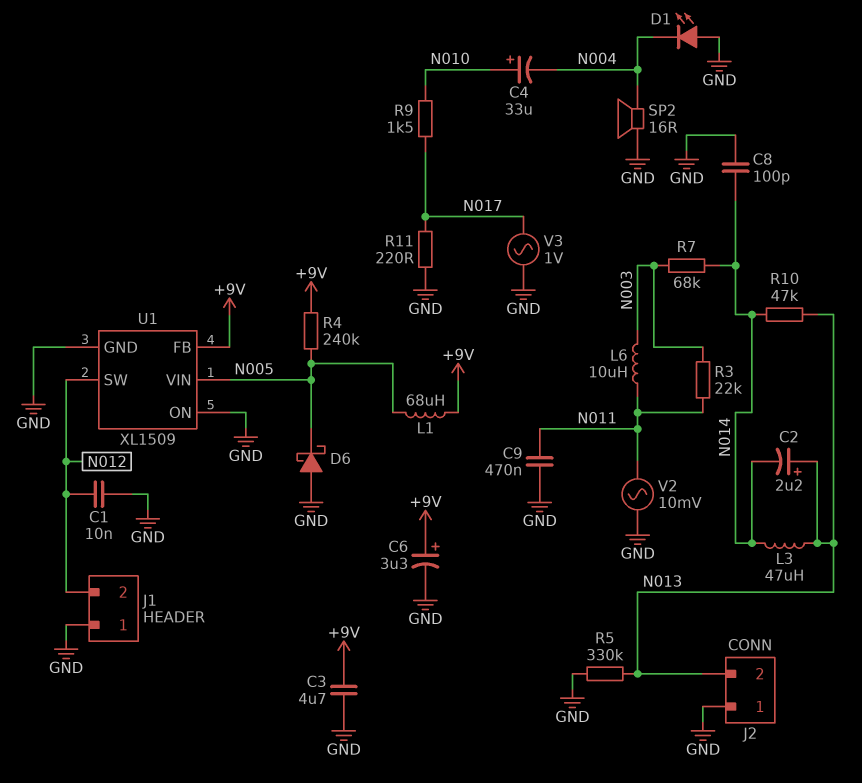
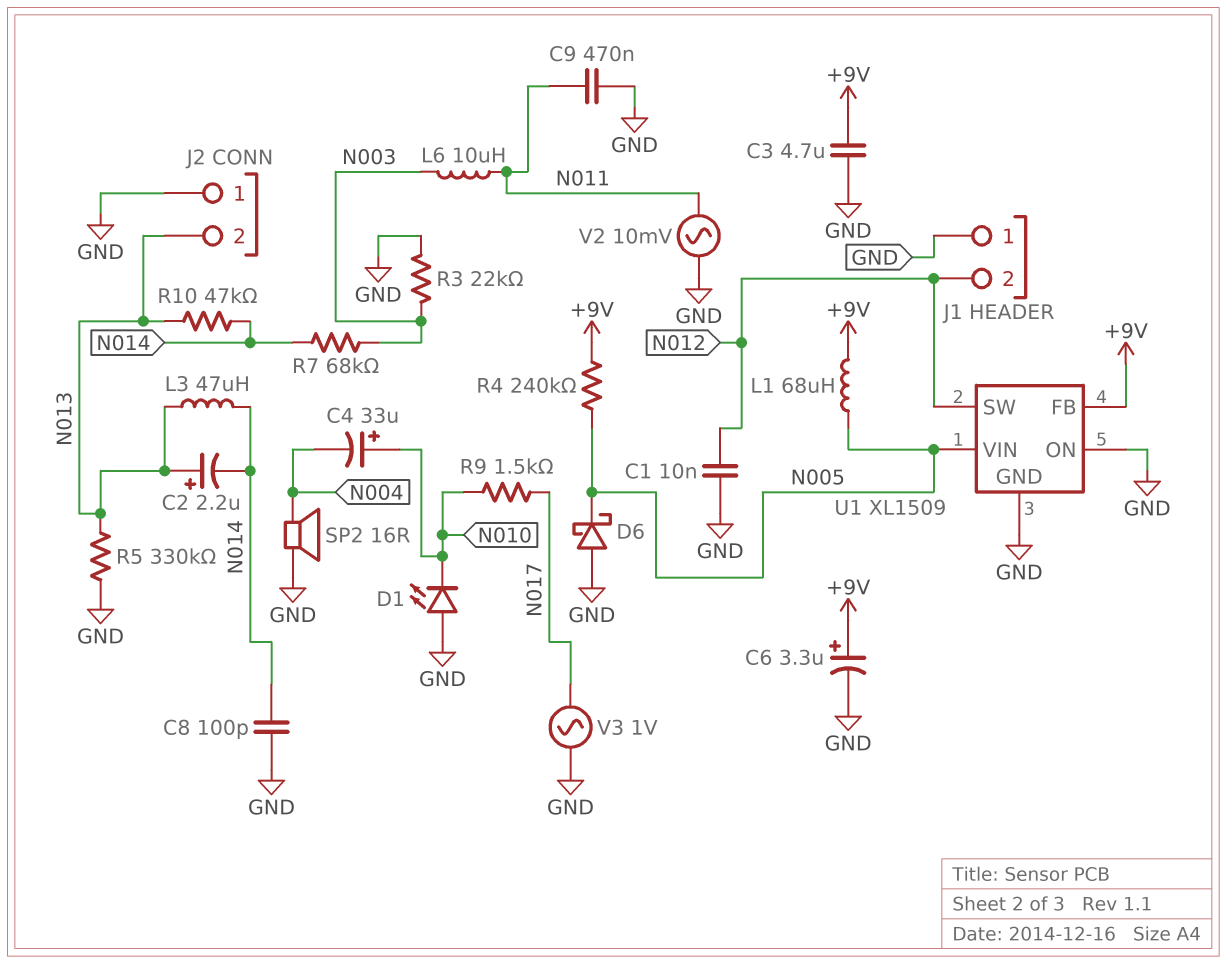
D1: LED (A GND, K N004) -> LED (A GND, K N010)
R3: 22k (N003, N011) -> 22k (GND, N003)
R11: 220 (GND, N017) -> none

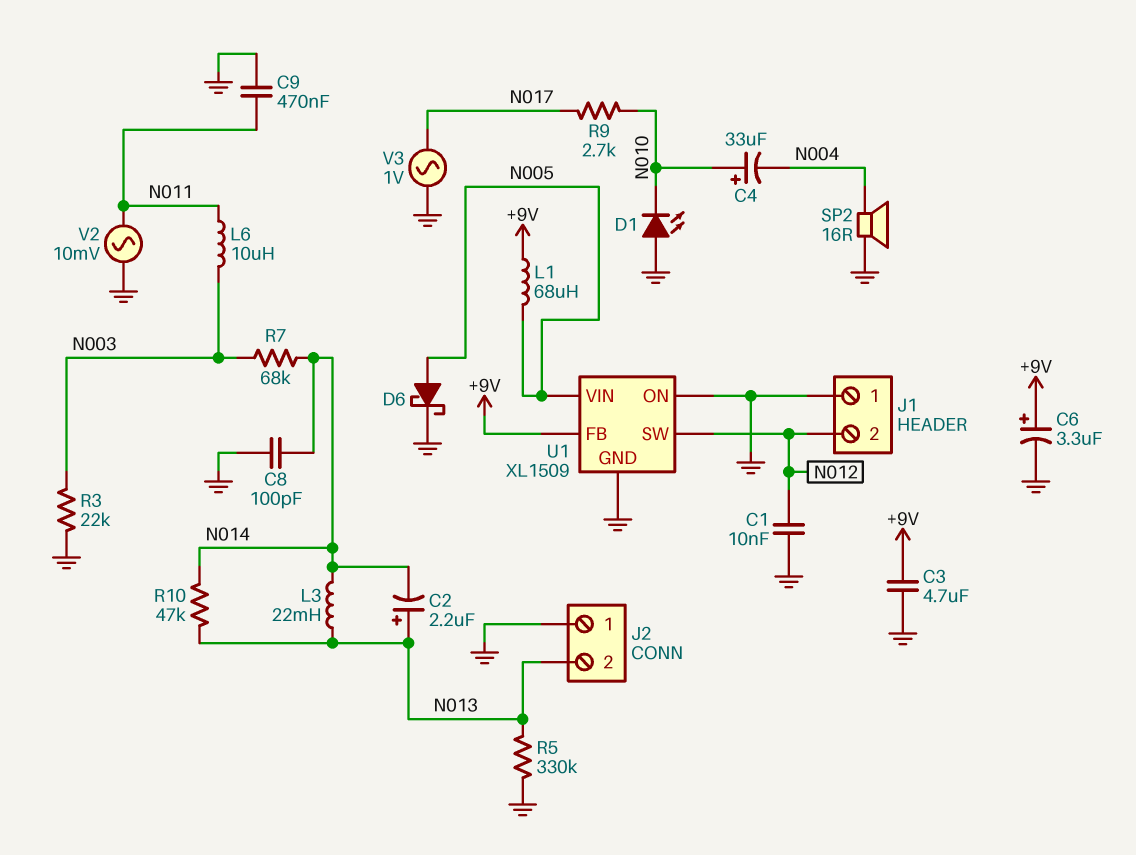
D6: schottky (A GND, K N005) -> schottky (A N005, K GND)
L3: 47uH (N013, N014) -> 22mH (N013, N014)
R4: 240k (+9V, N005) -> none
R9: 1.5k (N010, N017) -> 2.7k (N010, N017)

